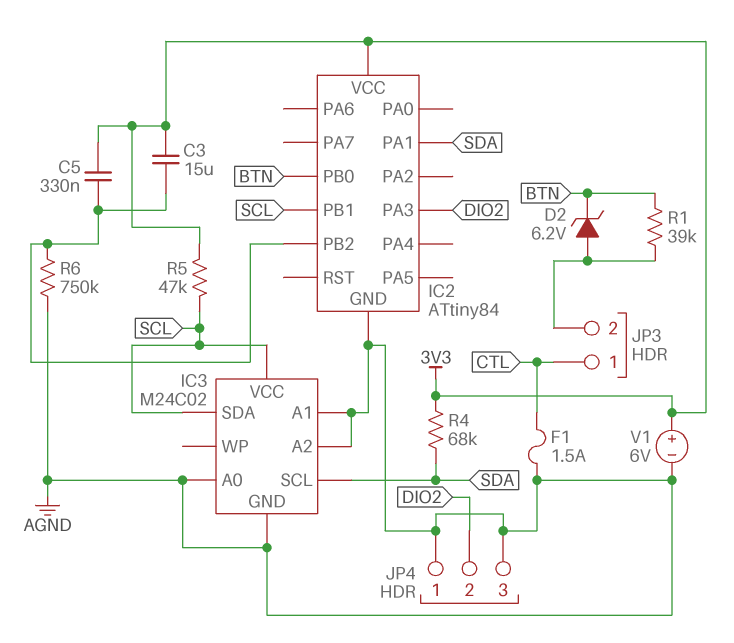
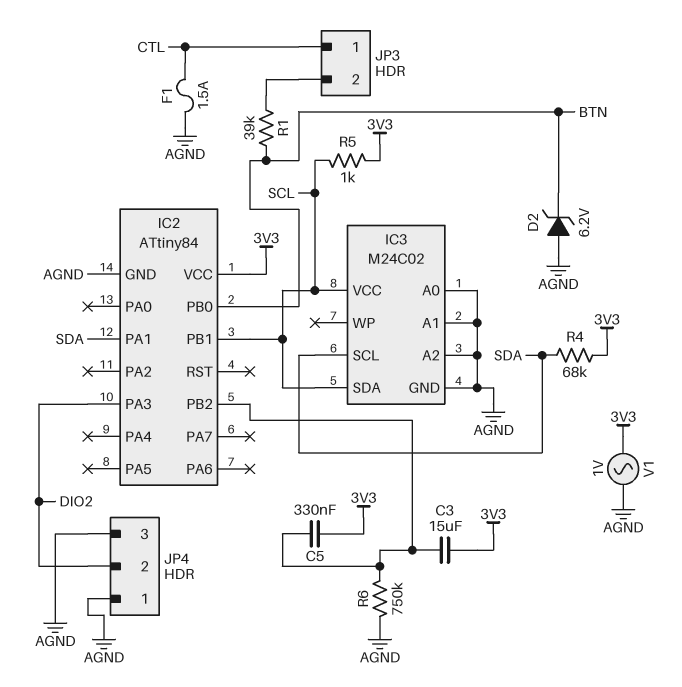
D2: zener 6.2V (A JP3/2, K BTN) -> zener 6.2V (A AGND, K BTN)
R5: 47k (3V3, SCL) -> 1k (3V3, SCL)
V1: 6V (plus 3V3, minus AGND) -> AC 1V (3V3, AGND)

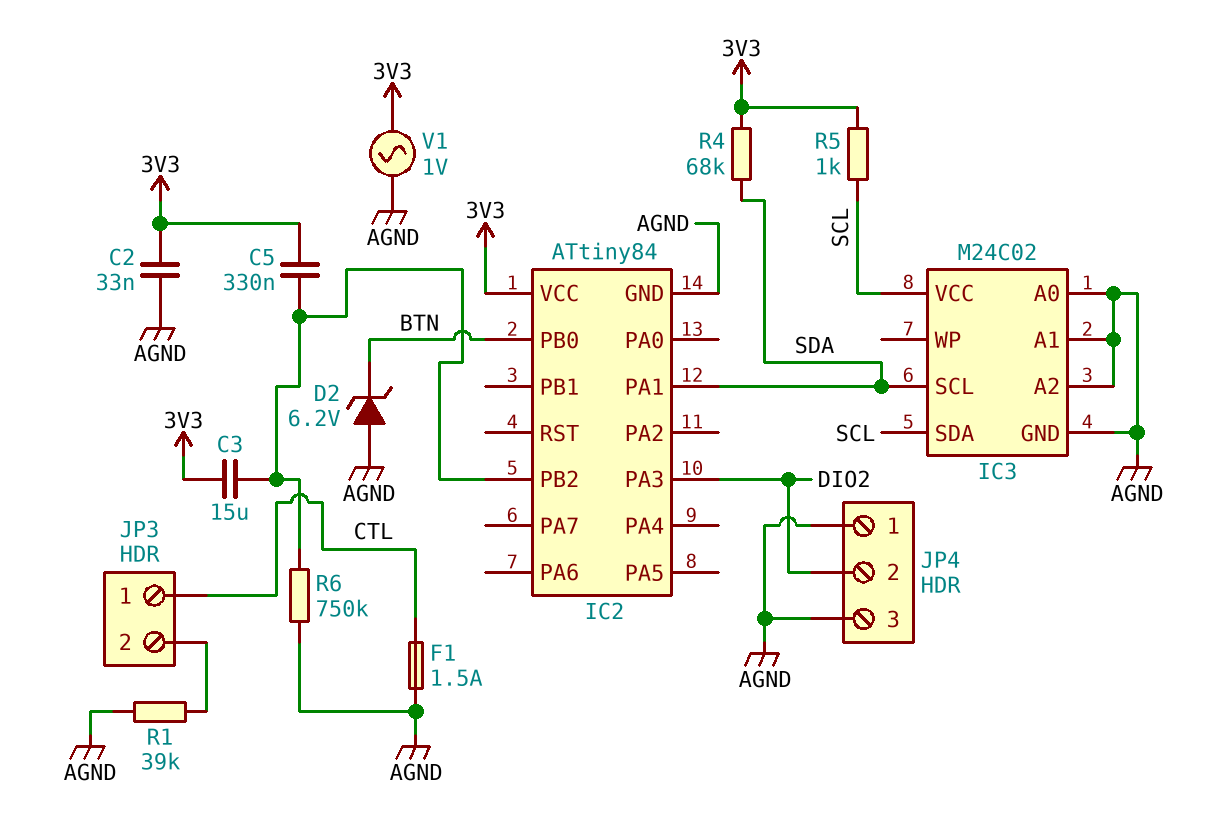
C2: none -> 33nF (3V3, AGND)
IC2 pin PB1: SCL -> none
R1: 39k (BTN, JP3/2) -> 39k (AGND, JP3/2)

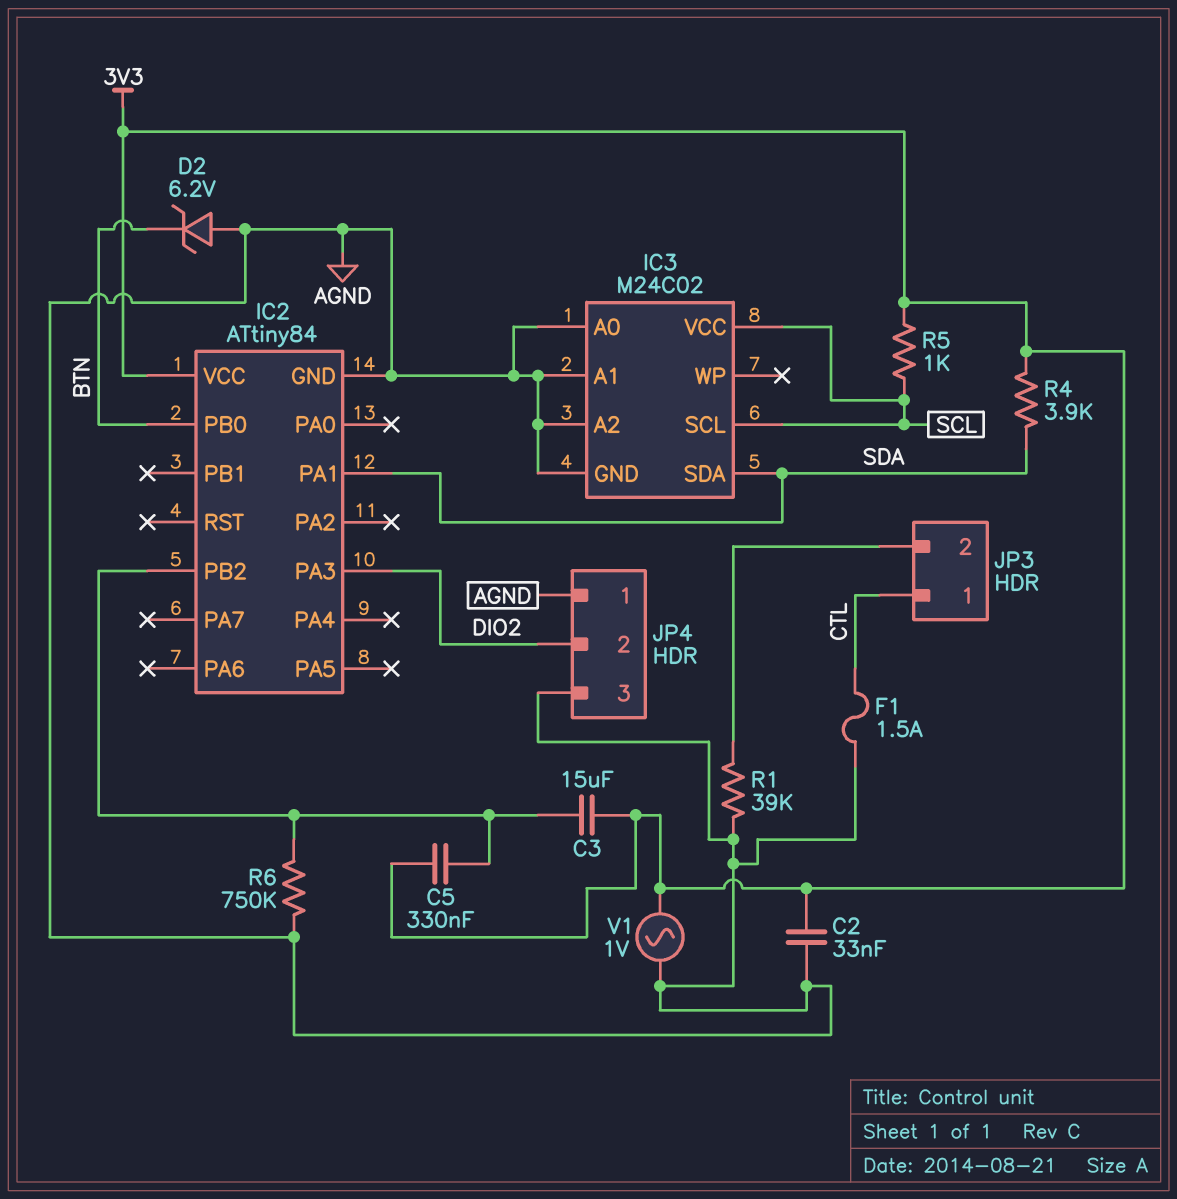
IC3 pin SCL: SDA -> SCL
IC3 pin SDA: SCL -> SDA
R4: 68k (3V3, SDA) -> 3.9k (3V3, SDA)

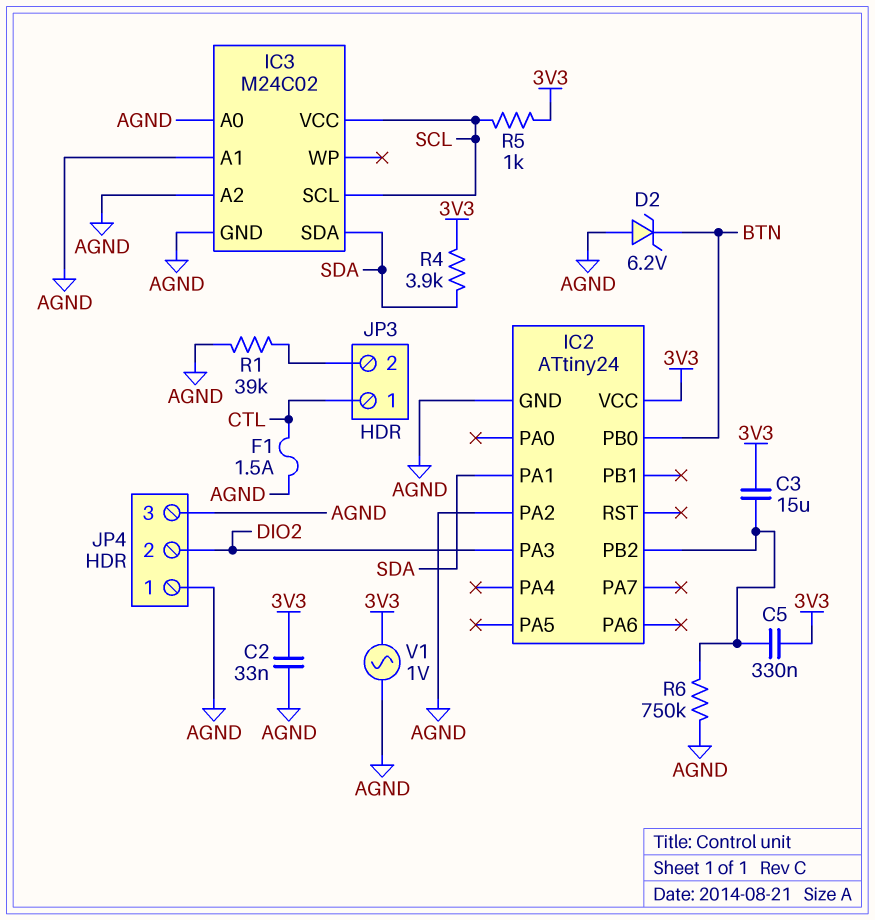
IC2: ATtiny84 -> ATtiny24
IC2 pin PA2: none -> AGND

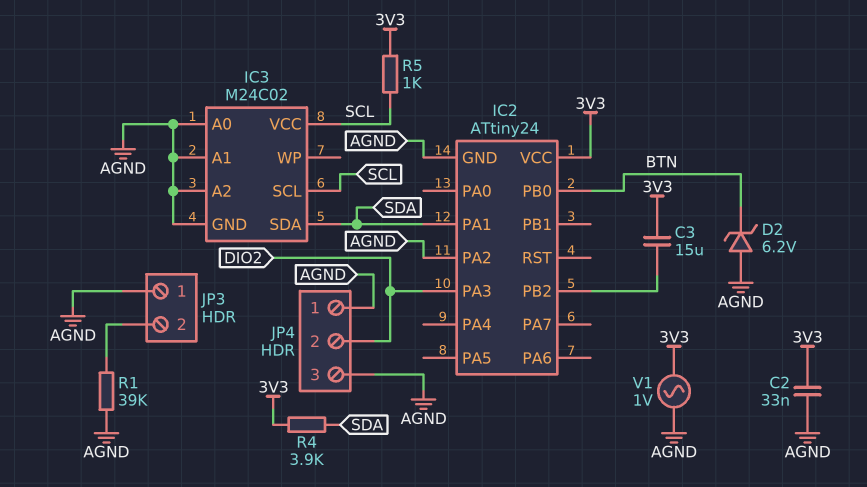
C5: 330nF (3V3, IC2/PB2) -> none
F1: 1.5A (AGND, CTL) -> none
JP3 pin 1: CTL -> AGND
R6: 750k (AGND, IC2/PB2) -> none

